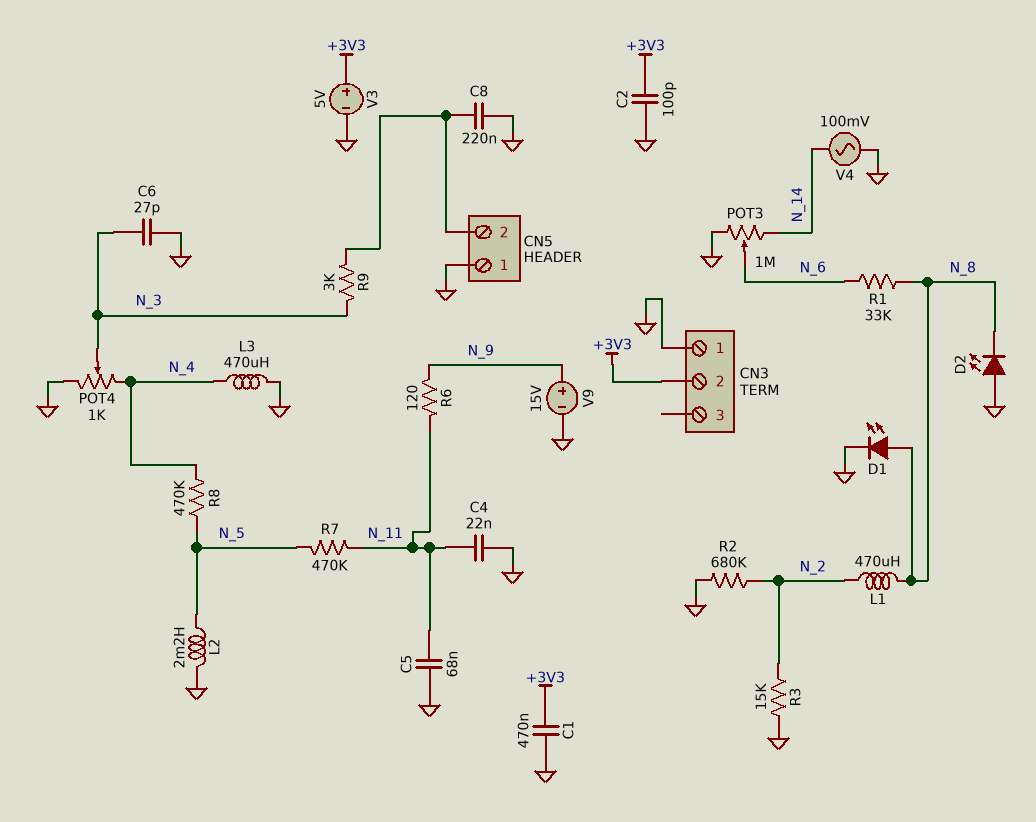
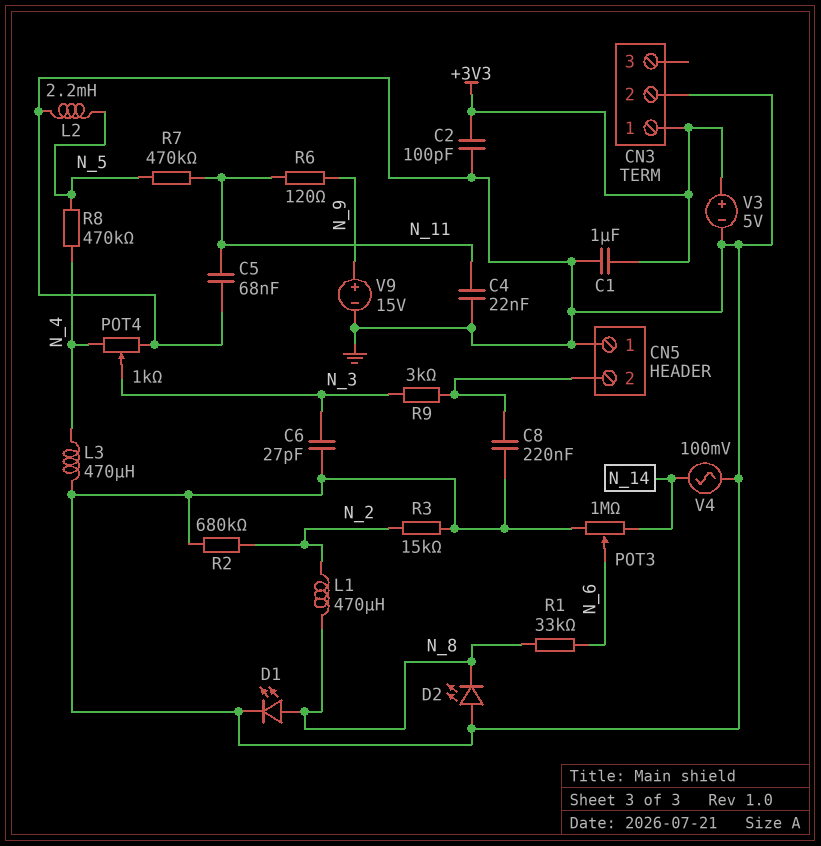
C1: 470nF (+3V3, GND) -> 1uF (+3V3, GND)
CN3 pin 1: GND -> +3V3
CN3 pin 2: +3V3 -> GND

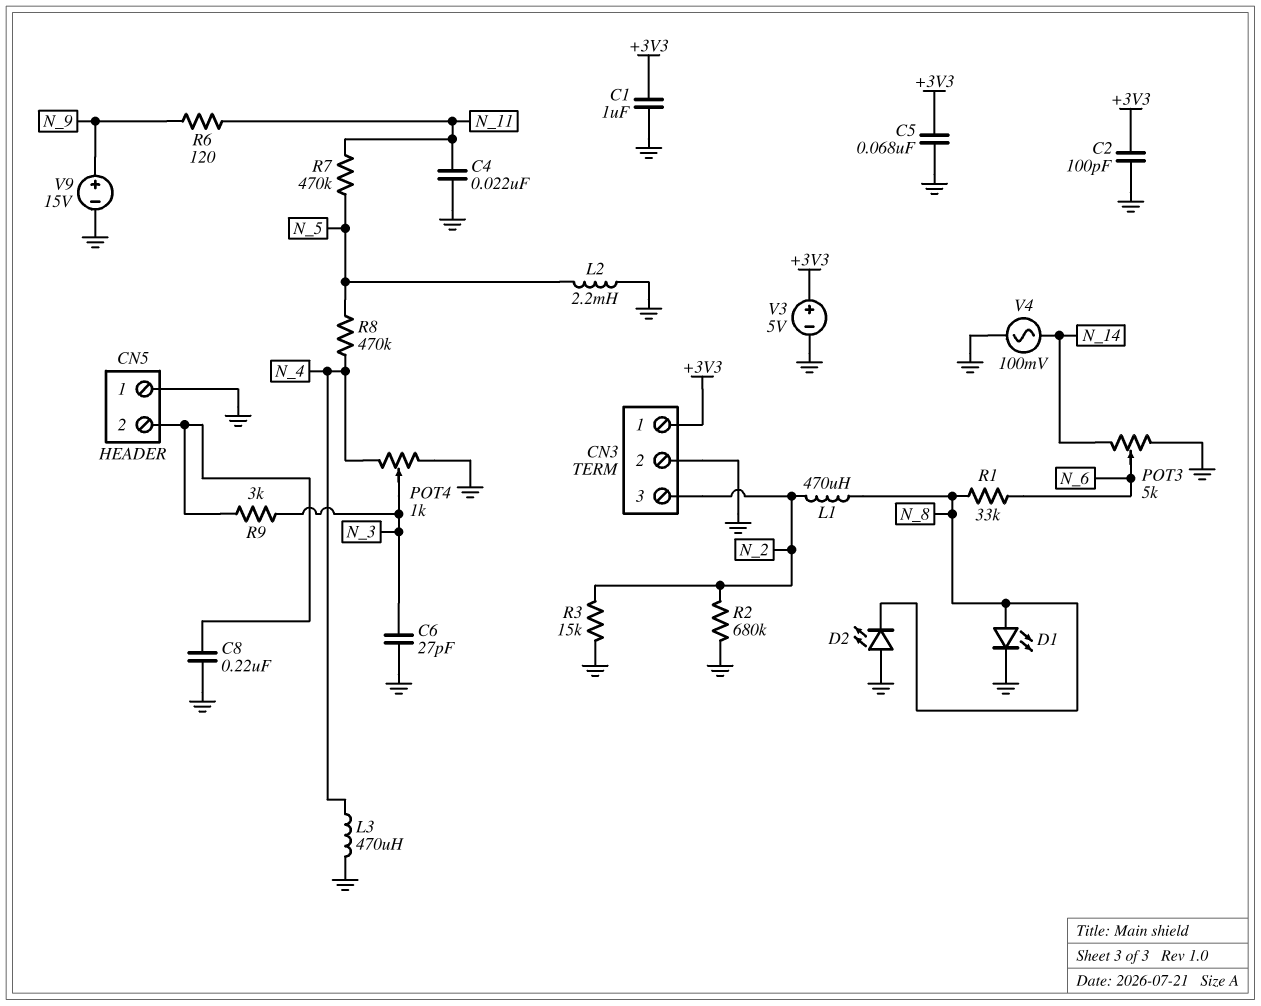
C5: 68nF (GND, N_11) -> 68nF (+3V3, GND)
CN3 pin 3: none -> N_2
POT3: 1M (GND, N_14, wiper N_6) -> 5k (GND, N_14, wiper N_6)

